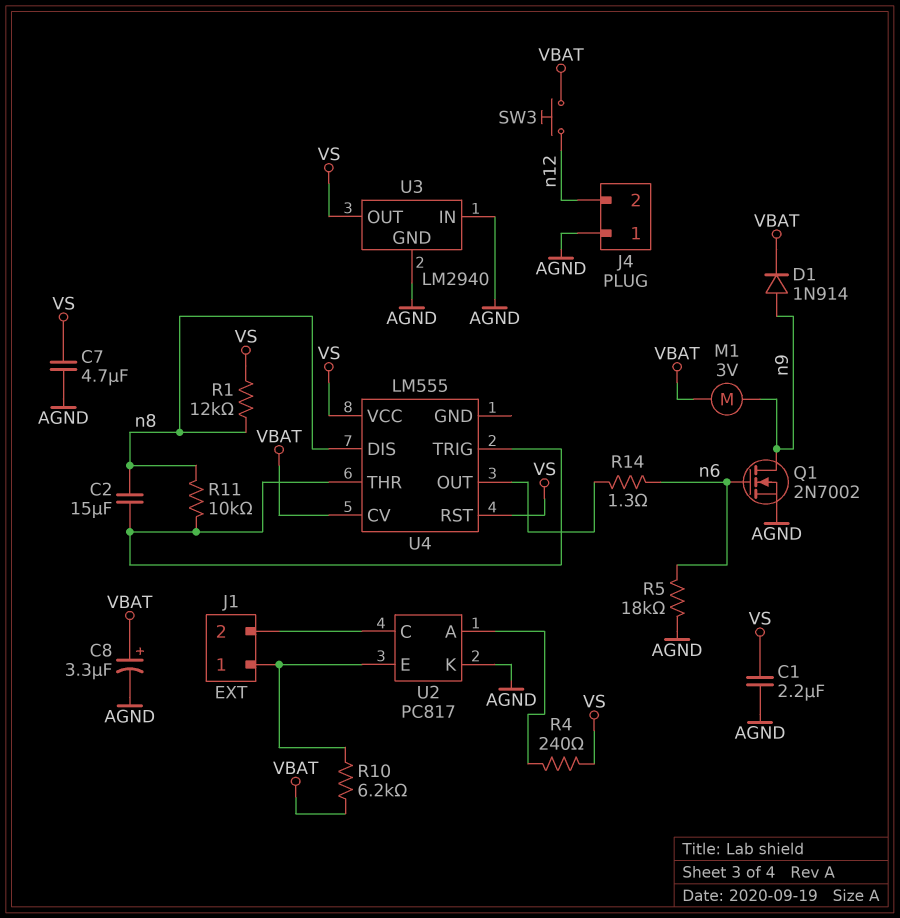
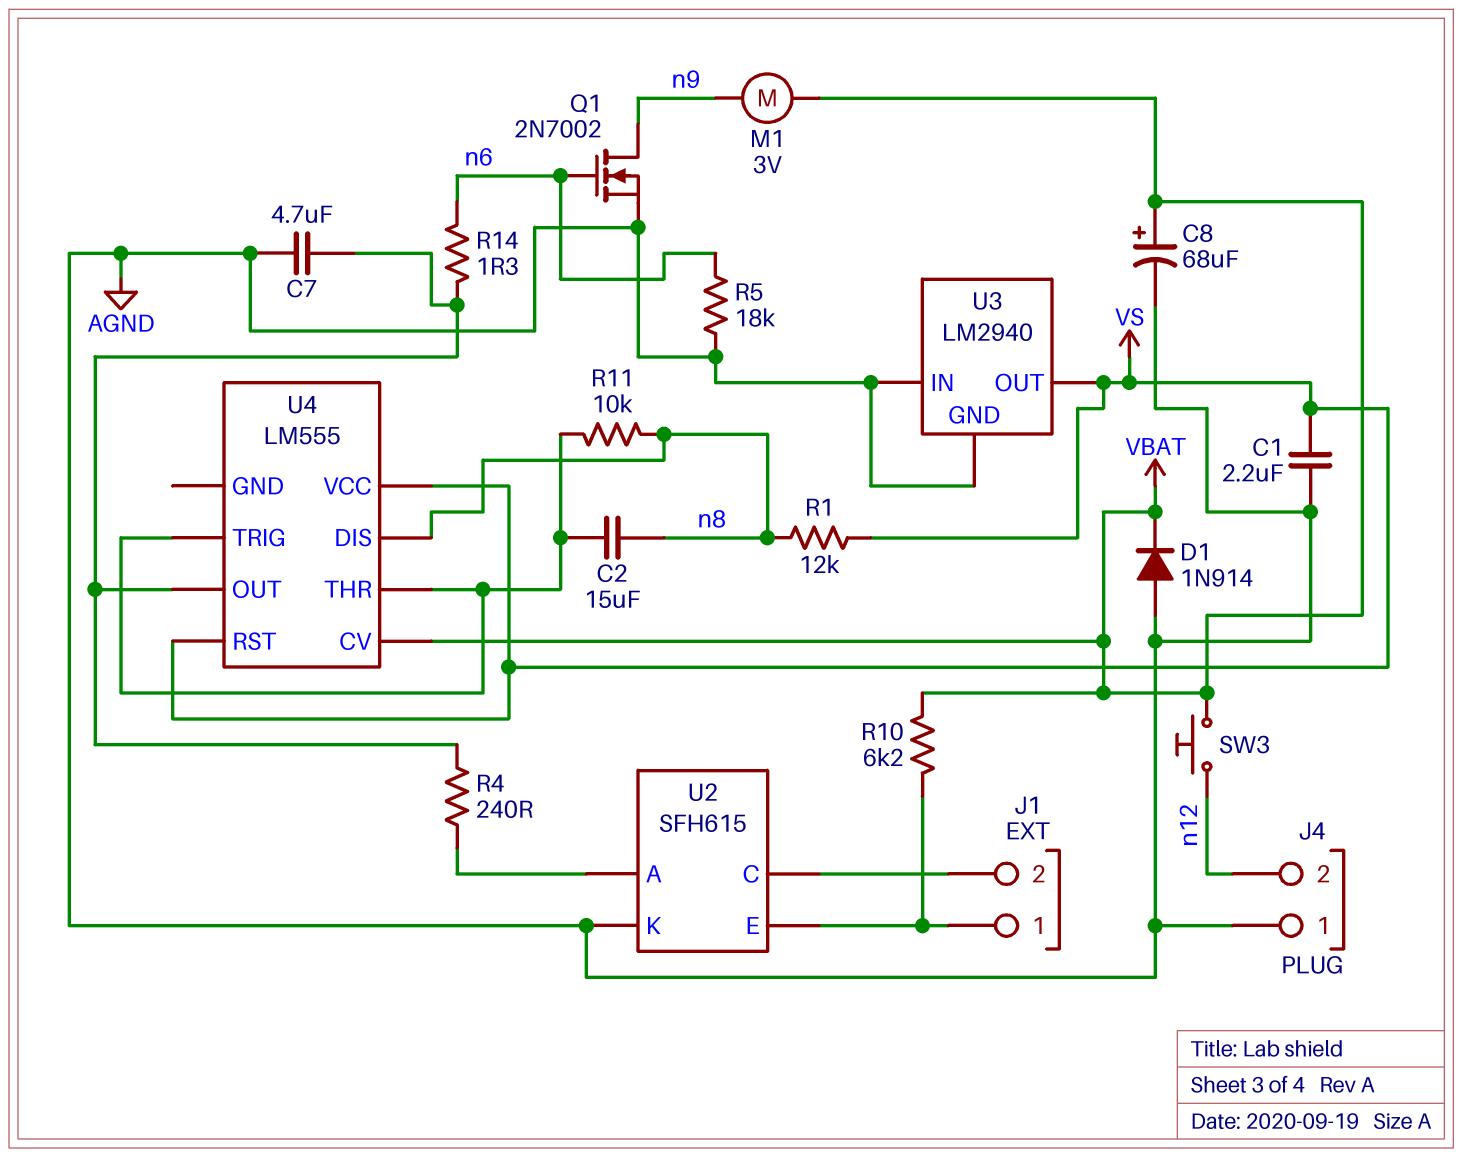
C7: 4.7uF (AGND, VS) -> 4.7uF (AGND, U4/OUT)
C8: 3.3uF (plus VBAT, minus AGND) -> 68uF (plus VBAT, minus AGND)
D1: diode 1N914 (A n9, K VBAT) -> diode 1N914 (A AGND, K VBAT)
R4: 240 (U2/A, VS) -> 240 (U2/A, U4/OUT)
U2: PC817 -> SFH615

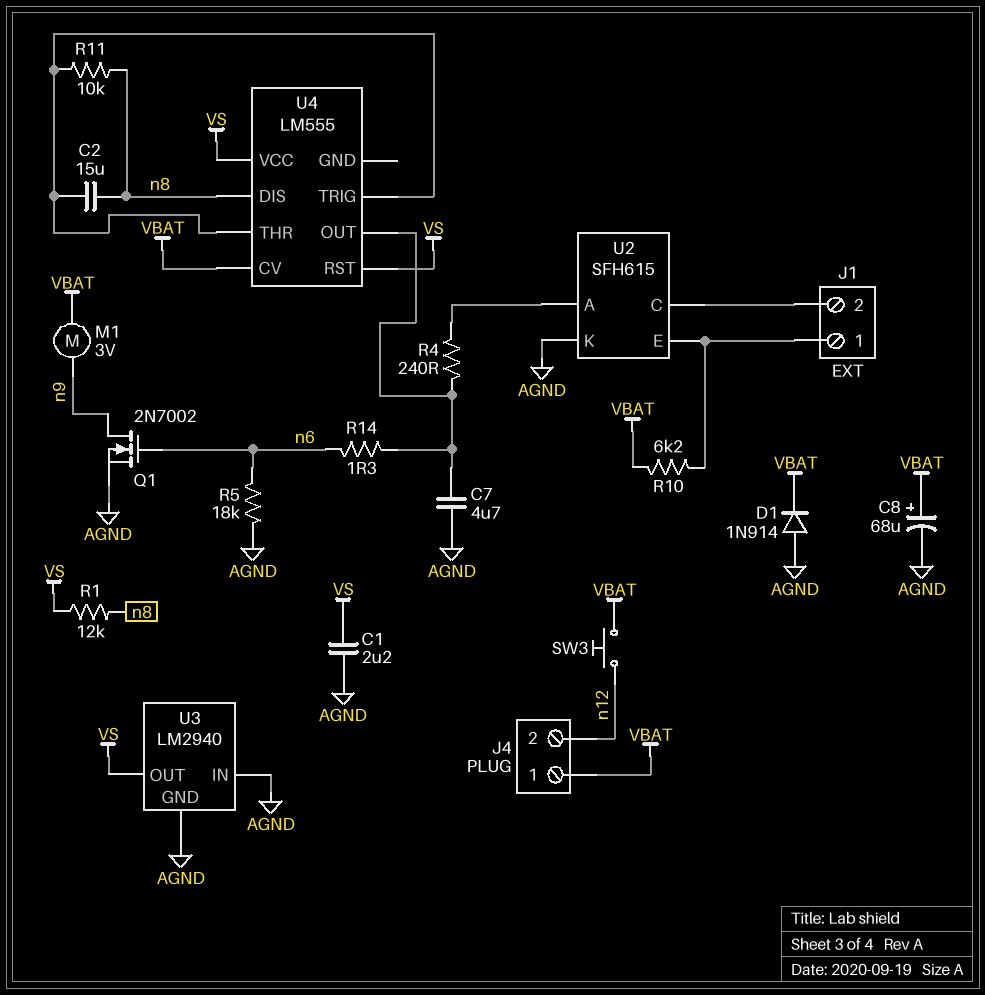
J4 pin 1: AGND -> VBAT

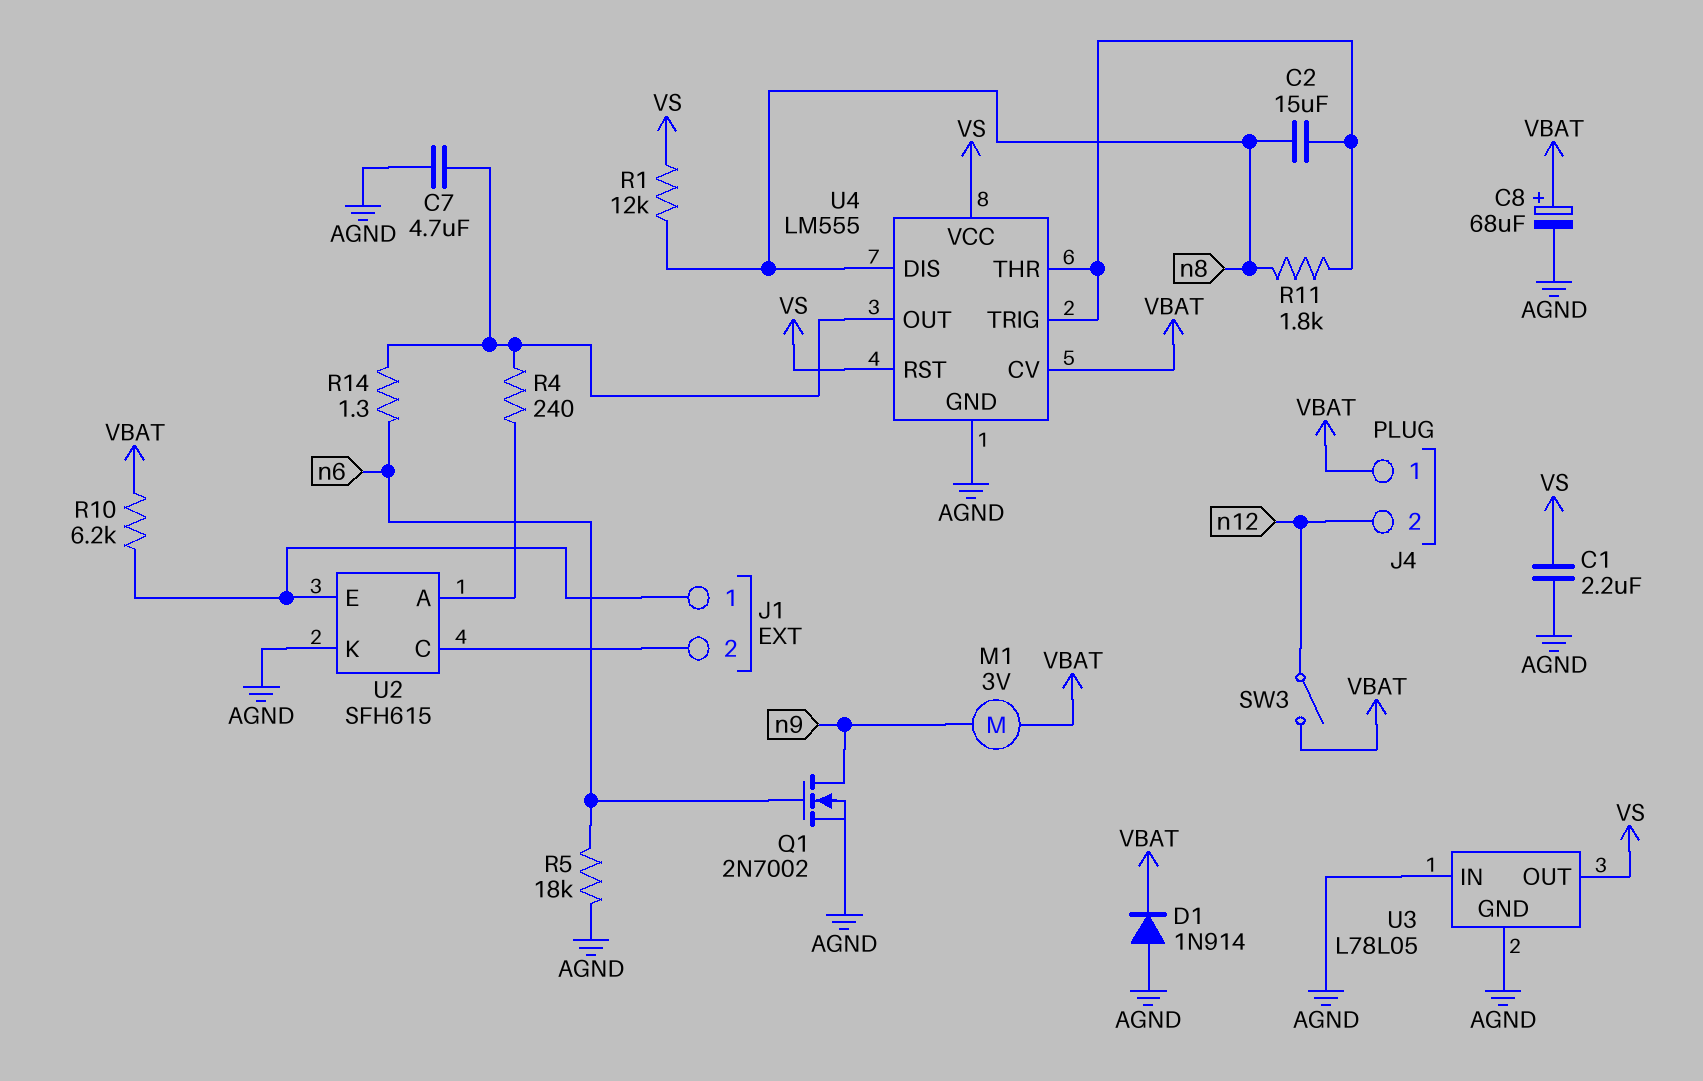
R11: 10k (U4/THR, n8) -> 1.8k (U4/THR, n8)
SW3: button (VBAT, n12) -> switch (VBAT, n12)
U3: LM2940 -> L78L05
U4 pin GND: none -> AGND

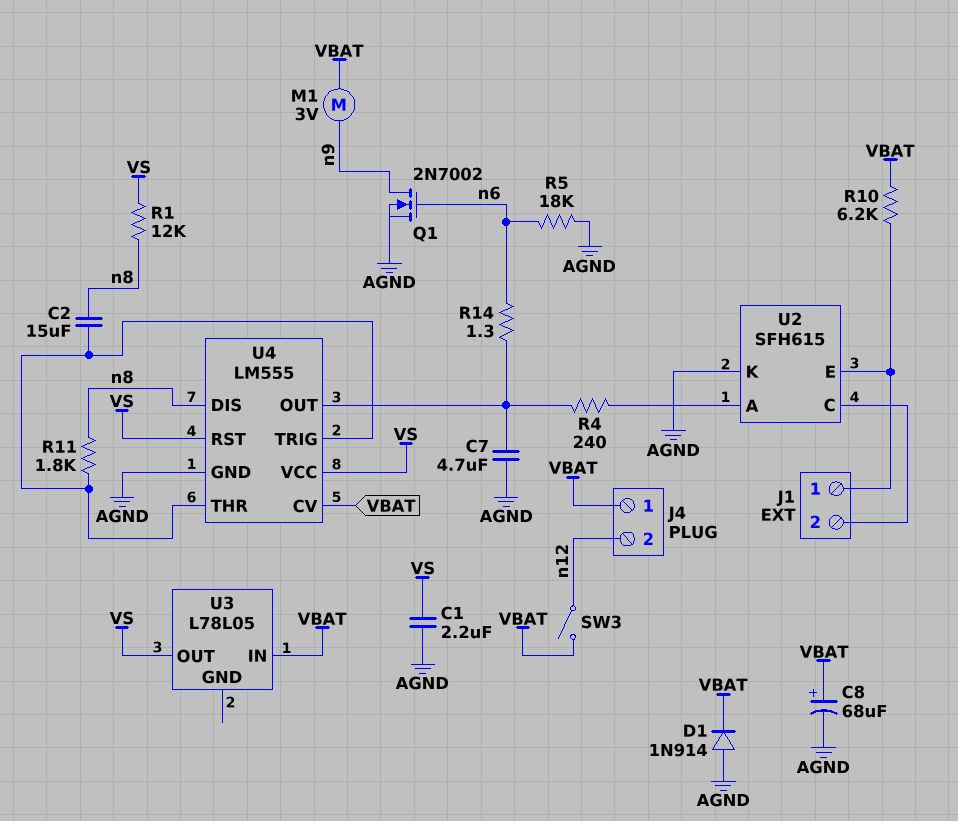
U3 pin GND: AGND -> none
U3 pin IN: AGND -> VBAT

